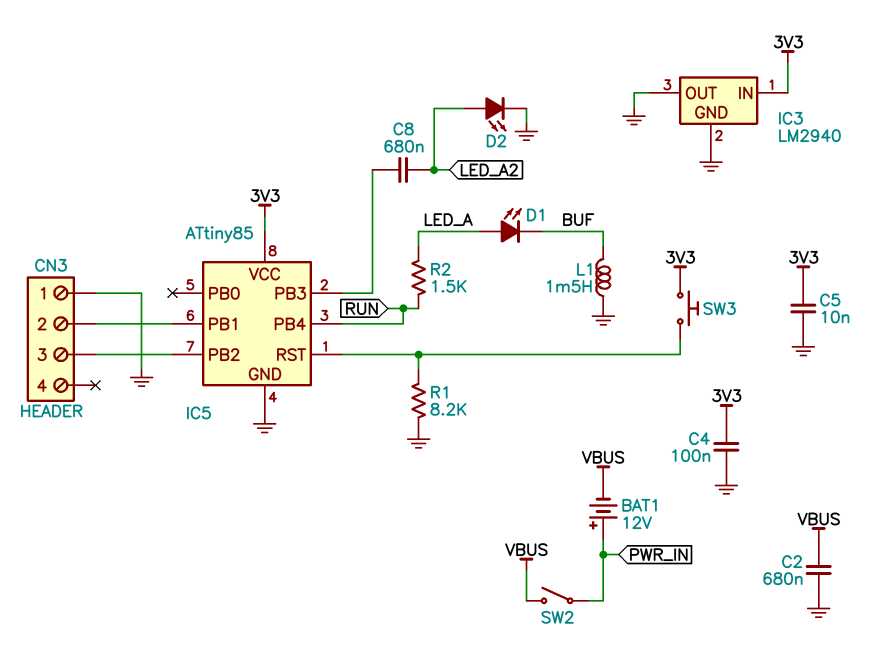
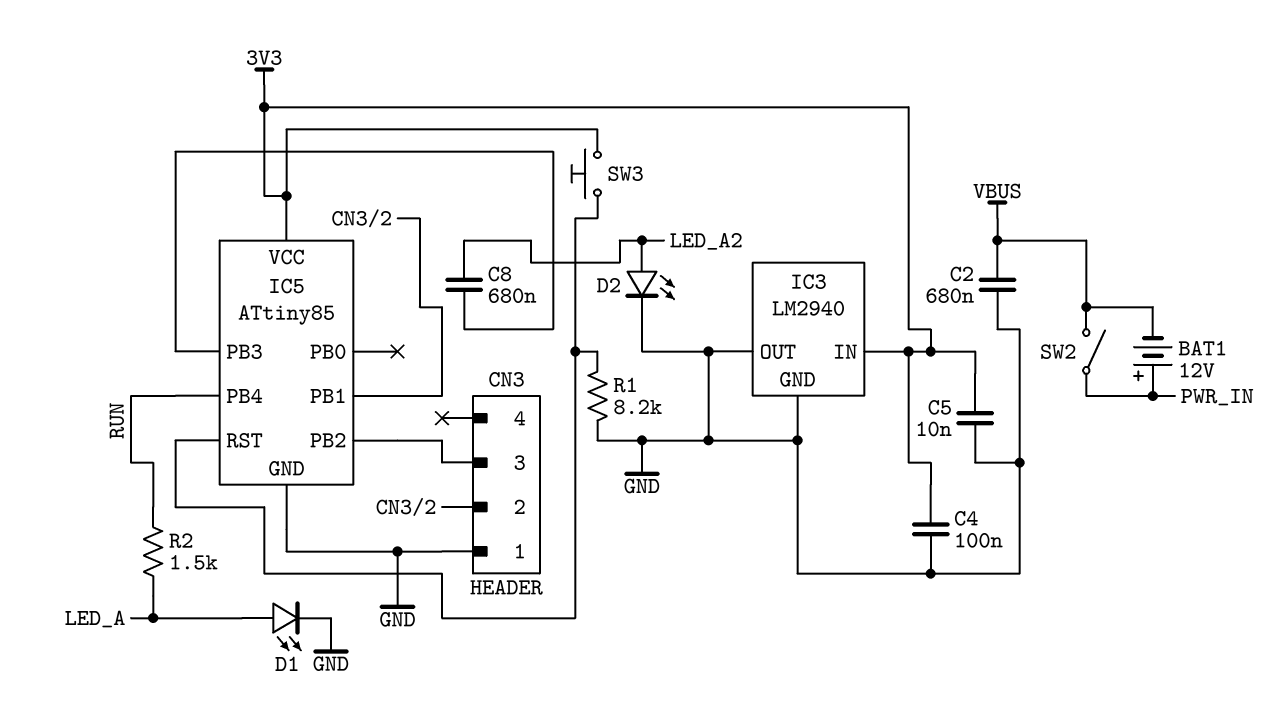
D1: LED (A LED_A, K BUF) -> LED (A LED_A, K GND)
L1: 1.5mH (BUF, GND) -> none

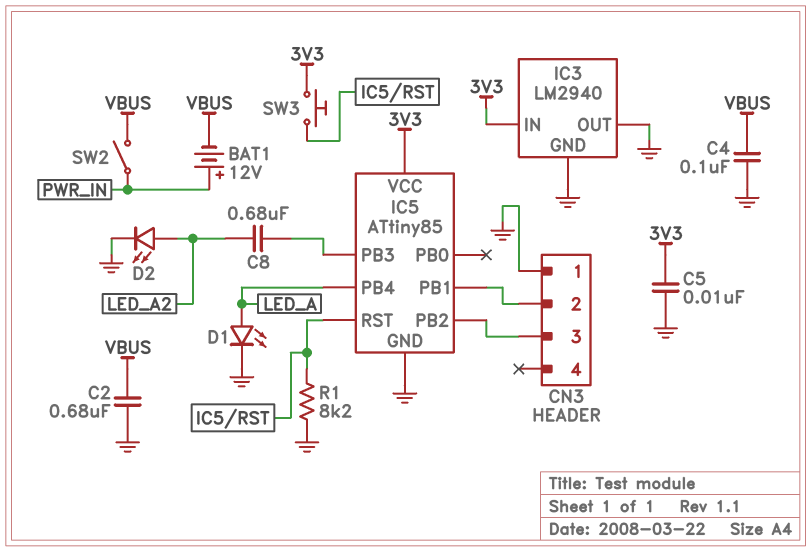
C4: 100nF (3V3, GND) -> 100nF (GND, VBUS)
IC5 pin PB4: RUN -> LED_A
R2: 1.5k (LED_A, RUN) -> none

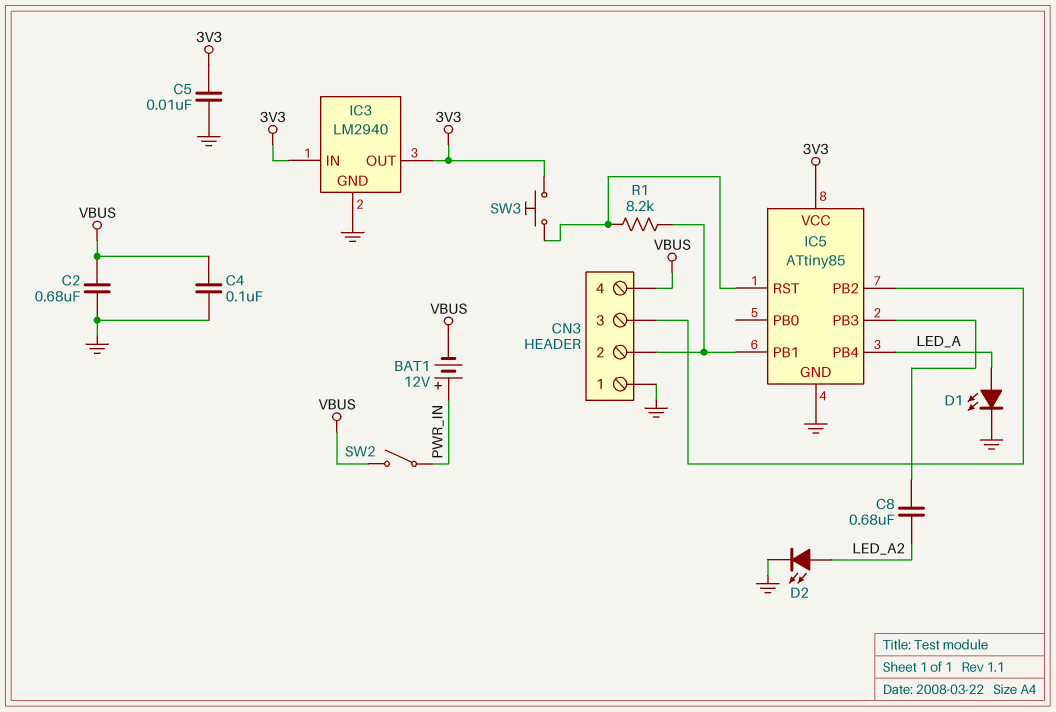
CN3 pin 4: none -> VBUS
IC3 pin OUT: GND -> 3V3
R1: 8.2k (GND, IC5/RST) -> 8.2k (CN3/2, IC5/RST)

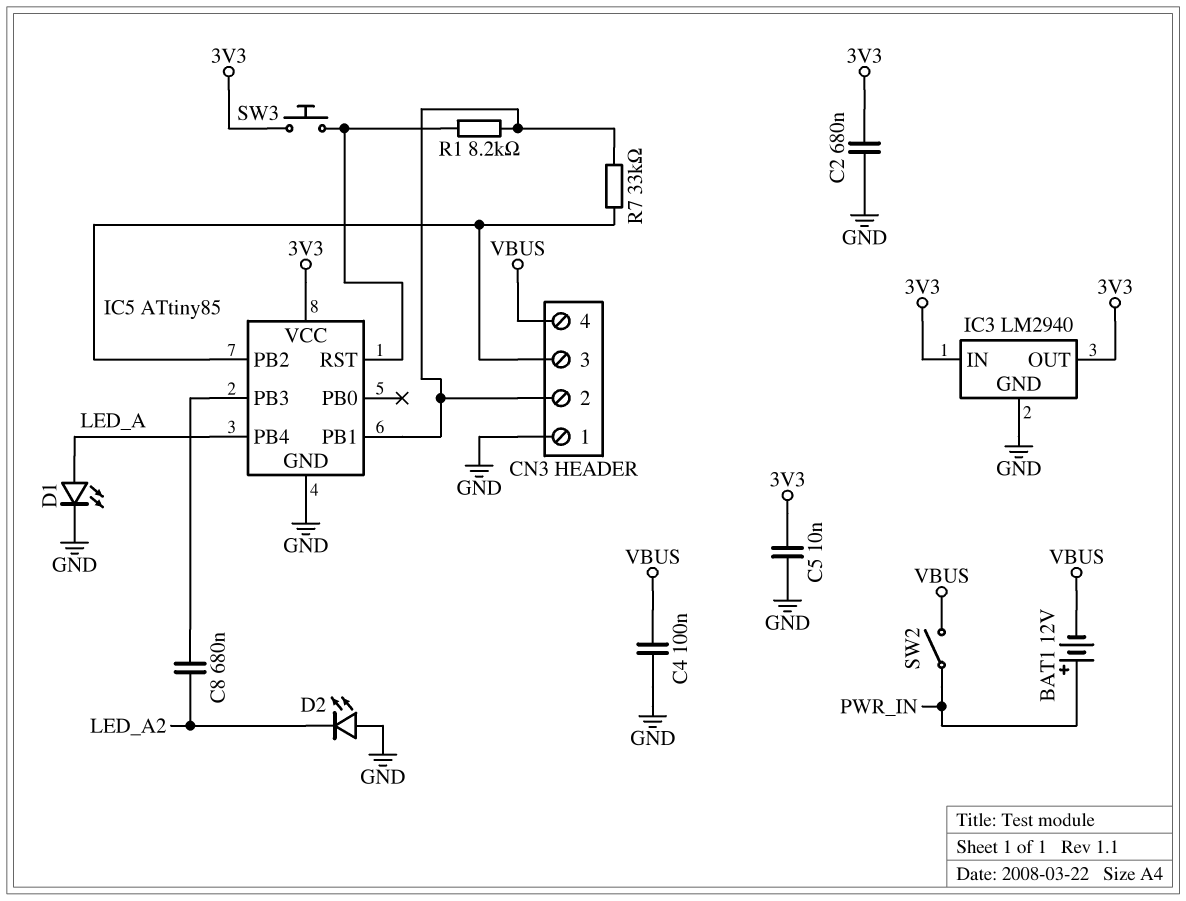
C2: 680nF (GND, VBUS) -> 680nF (3V3, GND)
D2: LED (A LED_A2, K GND) -> LED (A GND, K LED_A2)
R7: none -> 33k (CN3/2, CN3/3)

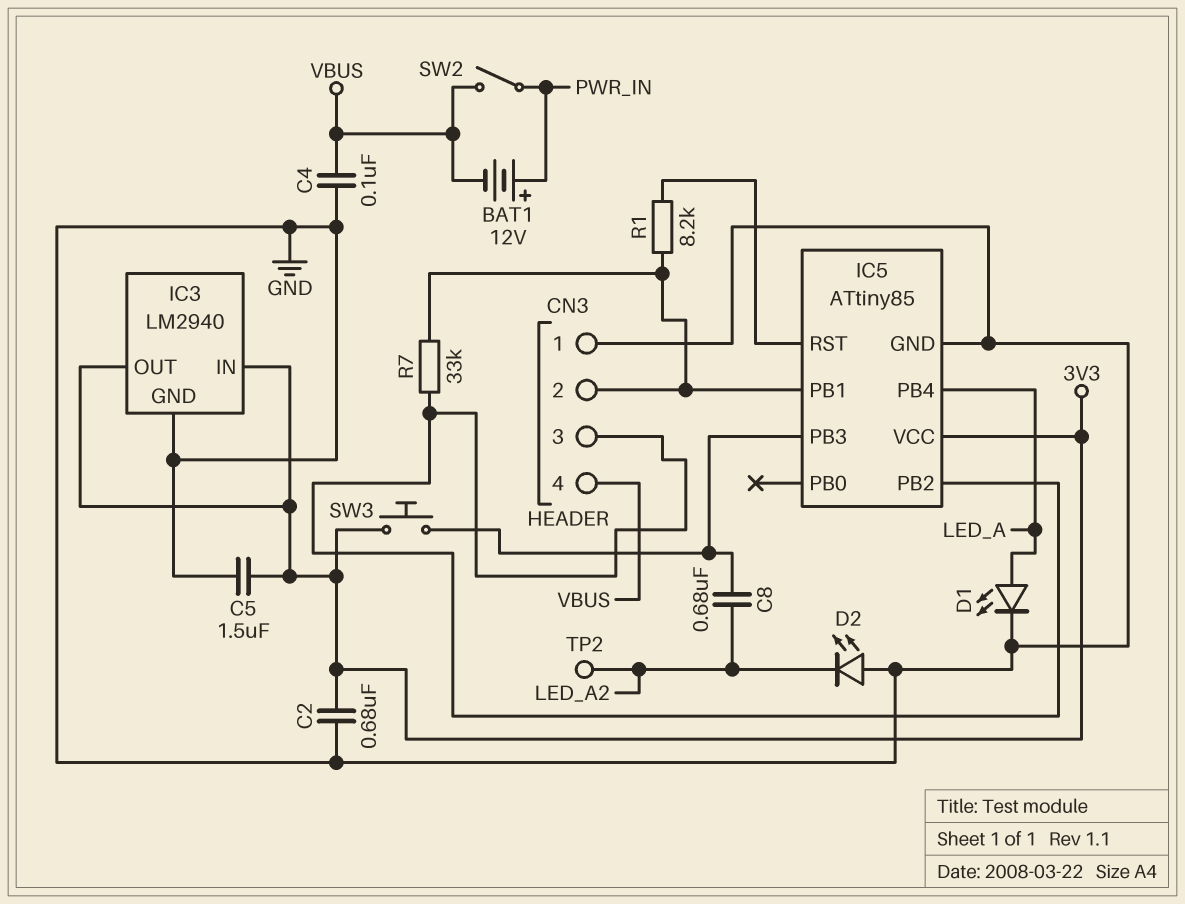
C5: 10nF (3V3, GND) -> 1.5uF (3V3, GND)
SW3: button (3V3, IC5/RST) -> button (3V3, IC5/PB3)
TP2: none -> test point (LED_A2)

